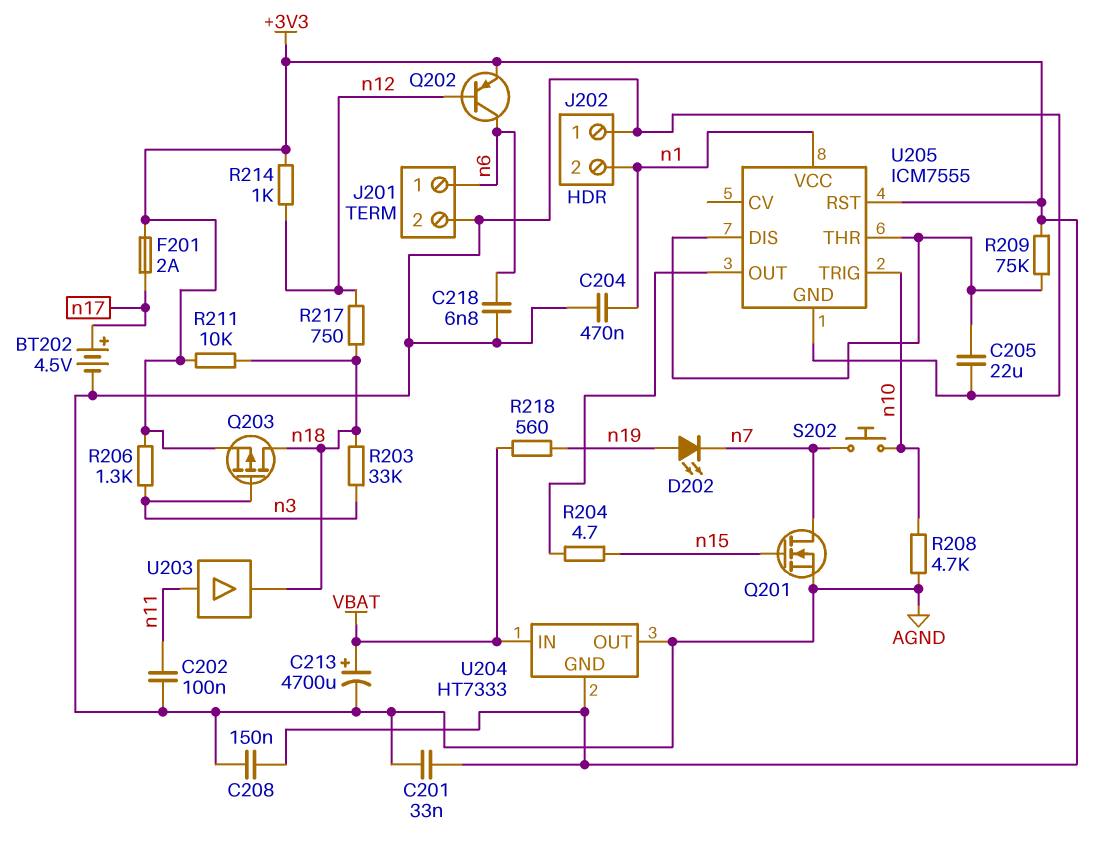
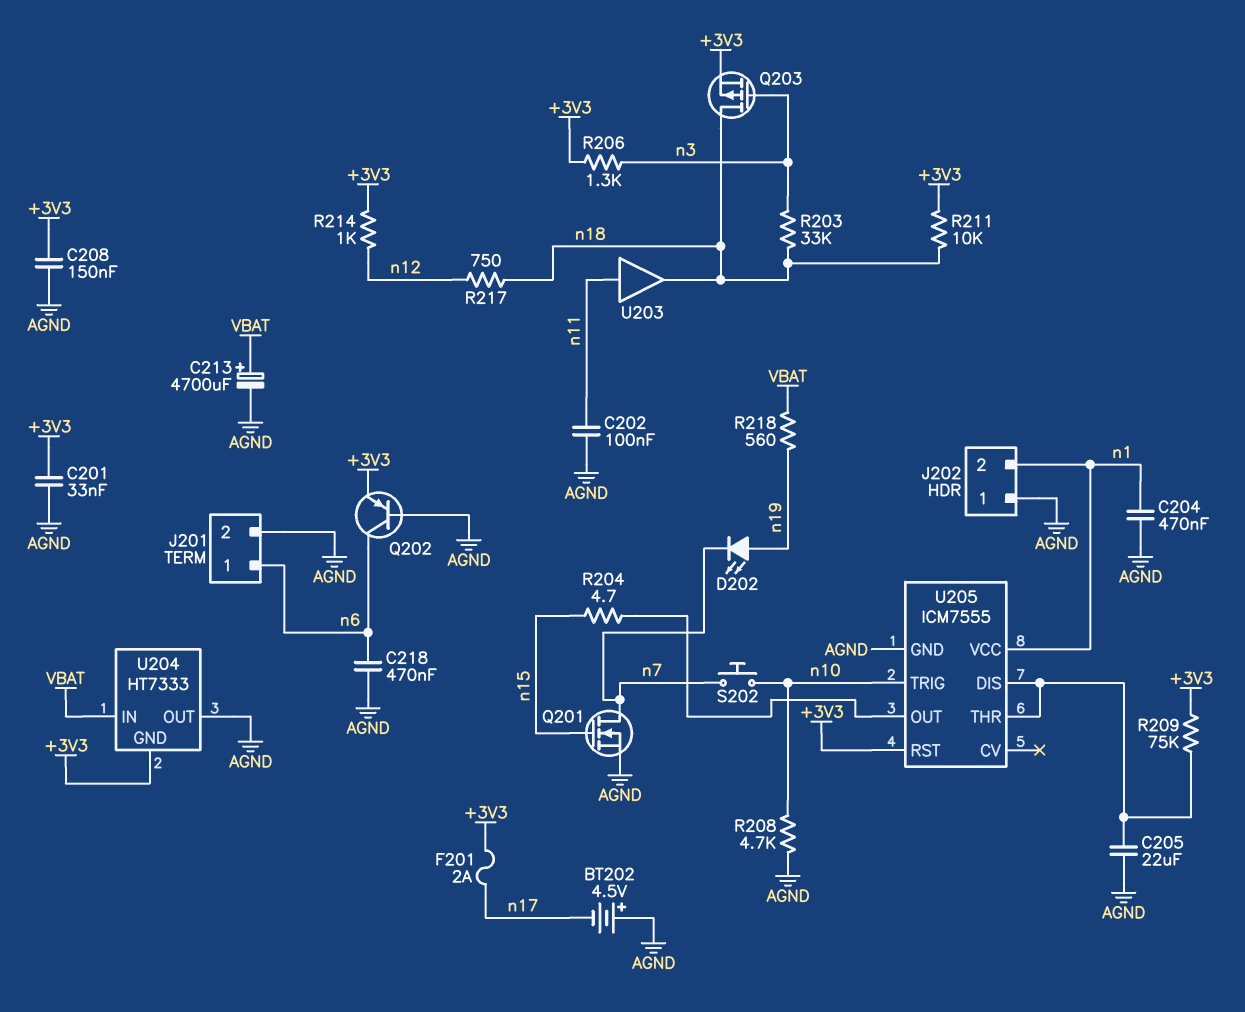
BT202: 4.5V (plus n17, minus AGND) -> 4.5V (plus AGND, minus n17)
C218: 6.8nF (AGND, n6) -> 470nF (AGND, n6)
Q202: PNP (B n12, C n6, E +3V3) -> PNP (B AGND, C n6, E +3V3)

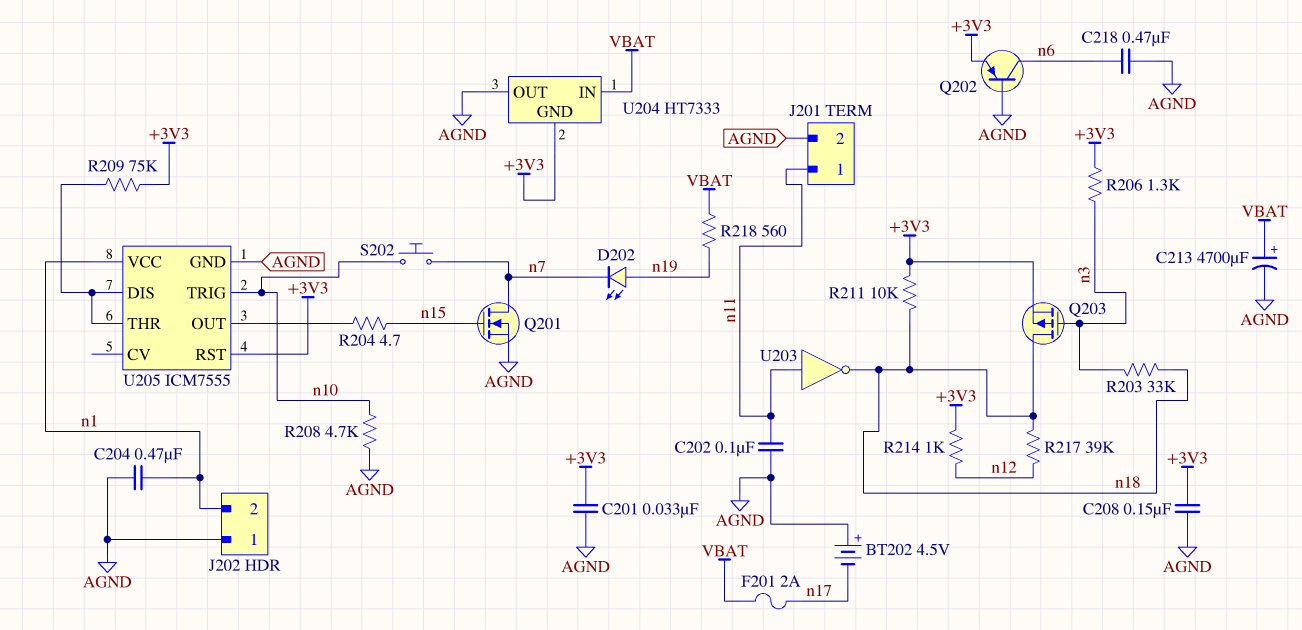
C205: 22uF (AGND, U205/DIS) -> none
F201: 2A (+3V3, n17) -> 2A (VBAT, n17)
J201 pin 1: n6 -> n11
R217: 750 (n12, n18) -> 39k (n12, n18)
U203: buffer (in n11, out n18) -> NOT (in n11, out n18)

